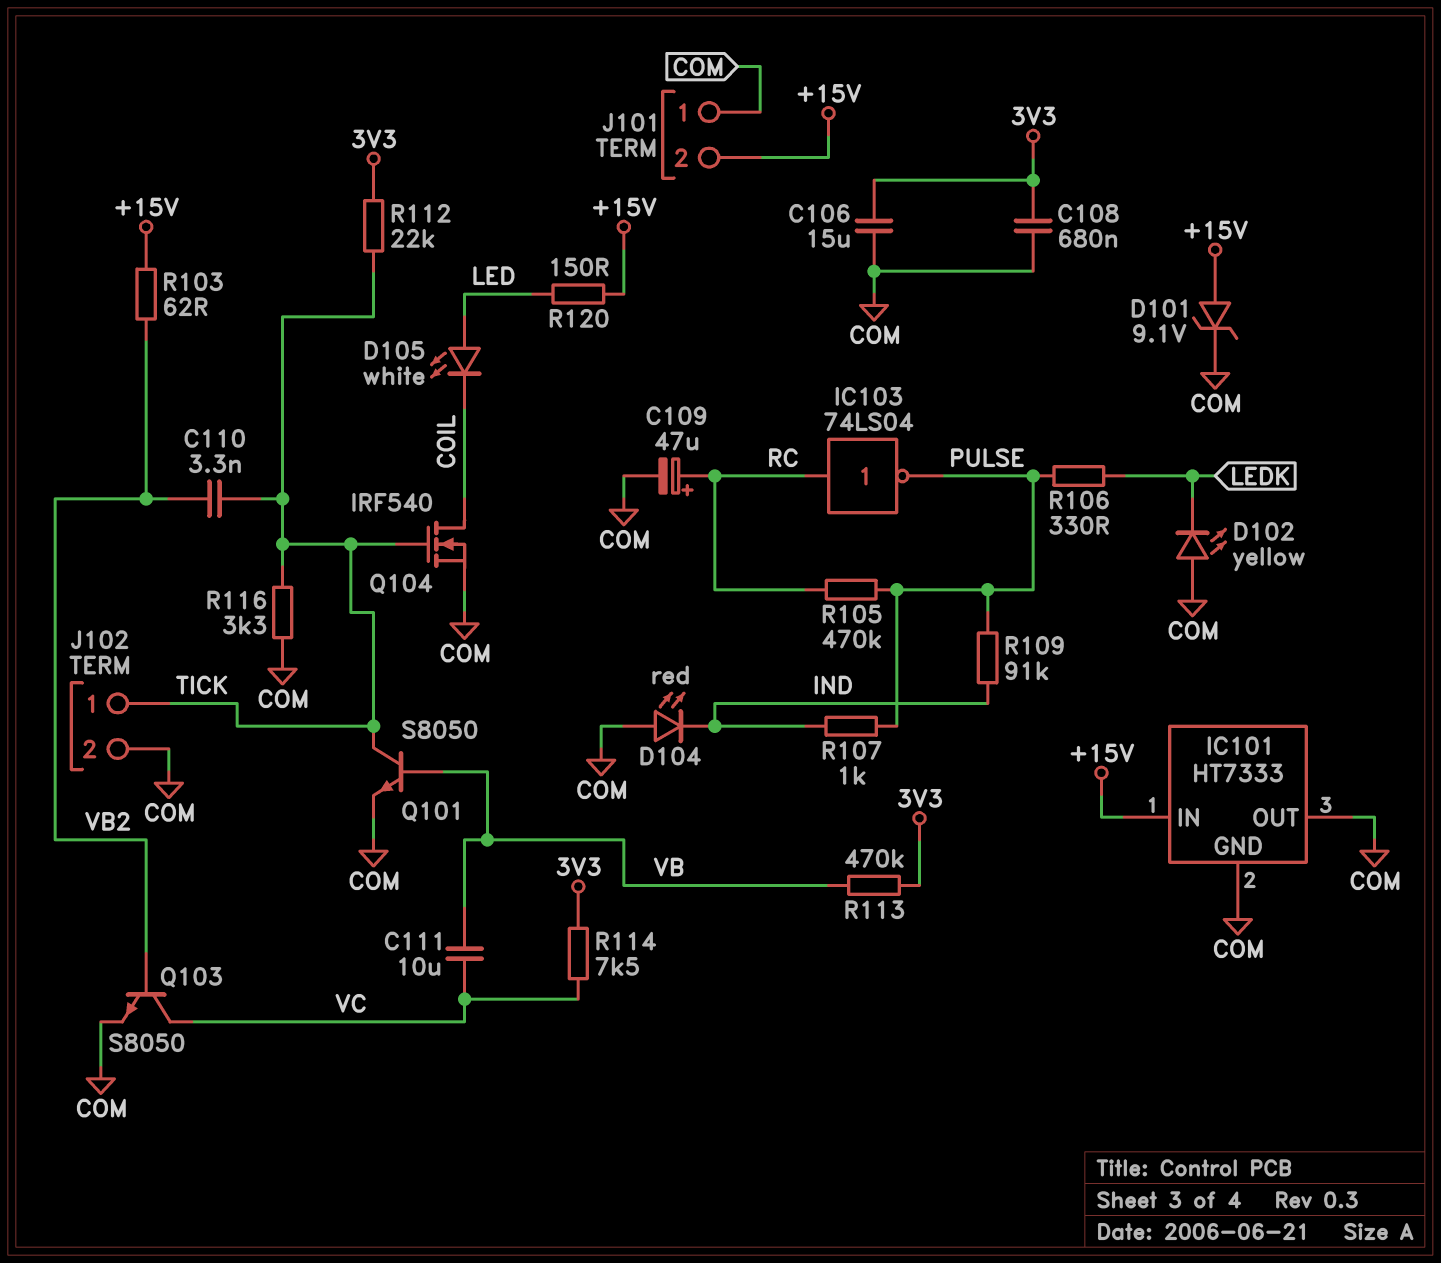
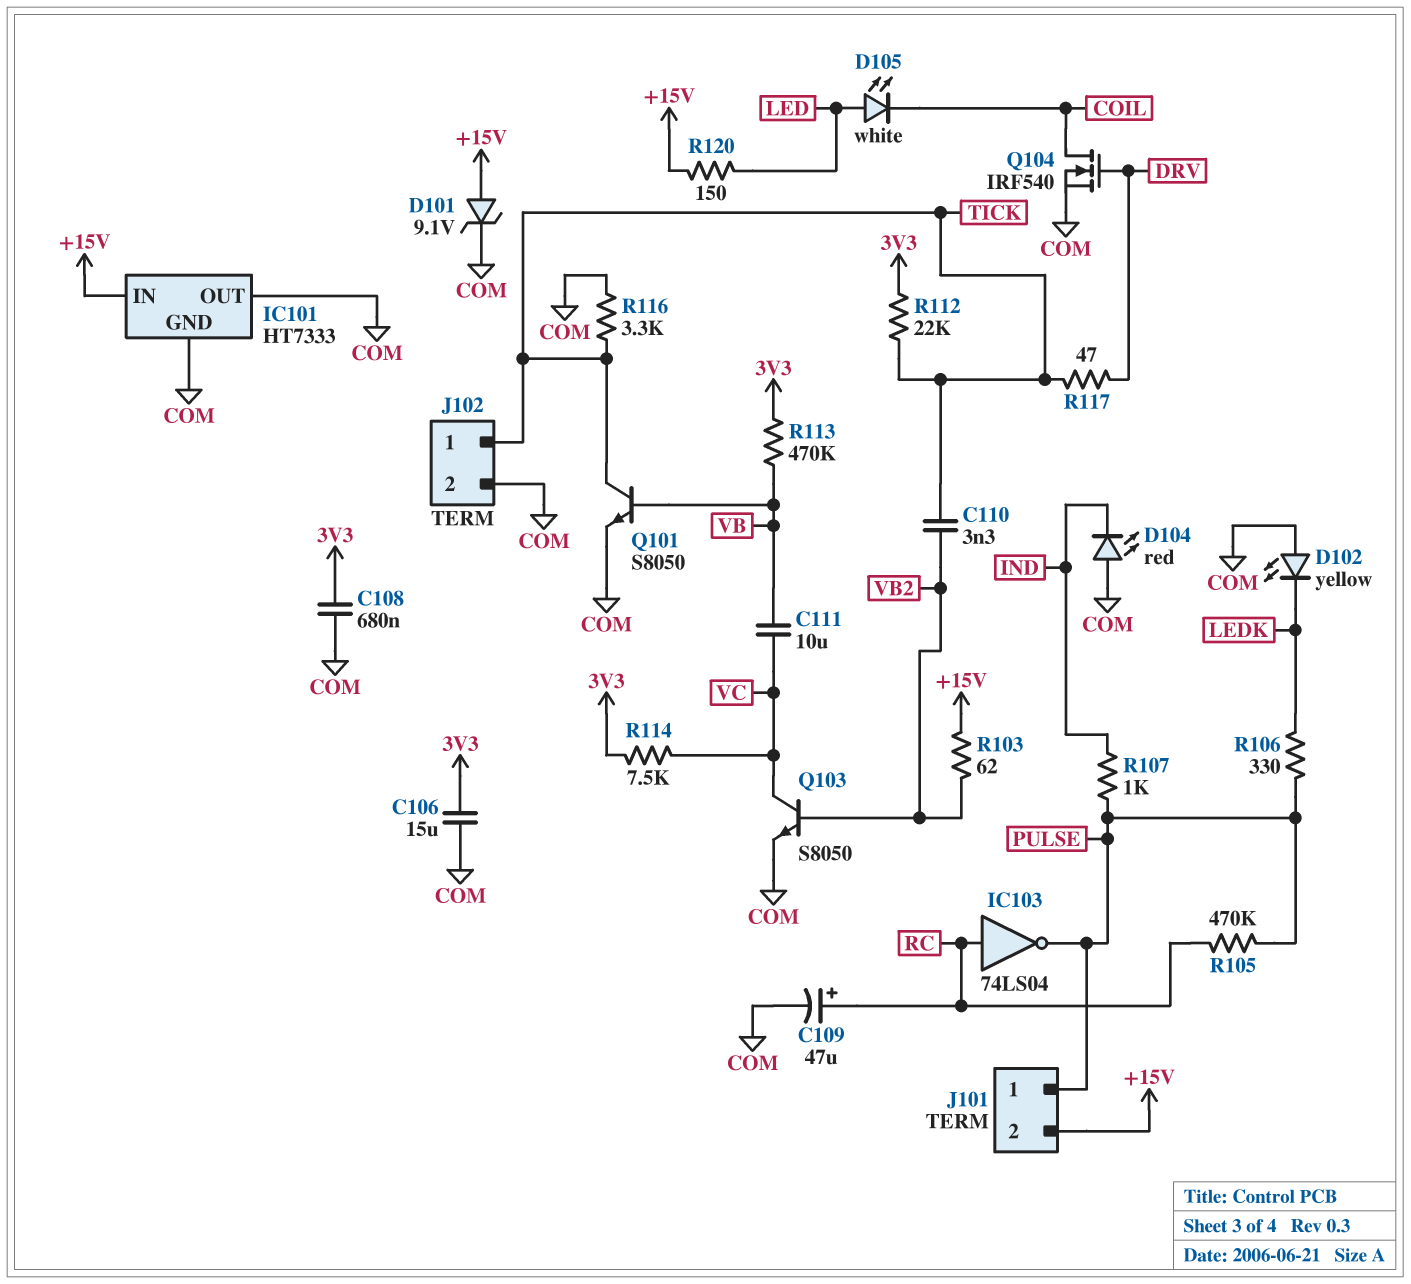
J101 pin 1: COM -> PULSE
Q104: NMOS IRF540 (G TICK, D COIL, S COM) -> NMOS IRF540 (G DRV, D COIL, S COM)
R109: 91k (IND, PULSE) -> none
R117: none -> 47 (DRV, TICK)

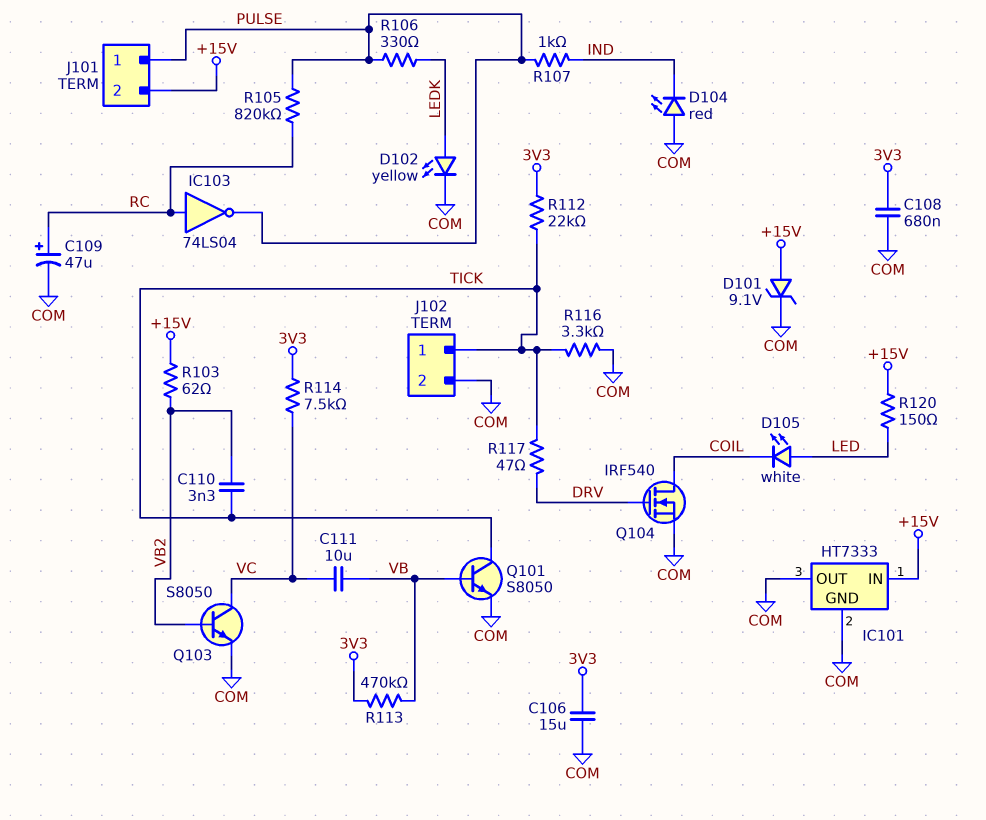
D102: LED yellow (A COM, K LEDK) -> LED yellow (A LEDK, K COM)
R105: 470k (PULSE, RC) -> 820k (PULSE, RC)

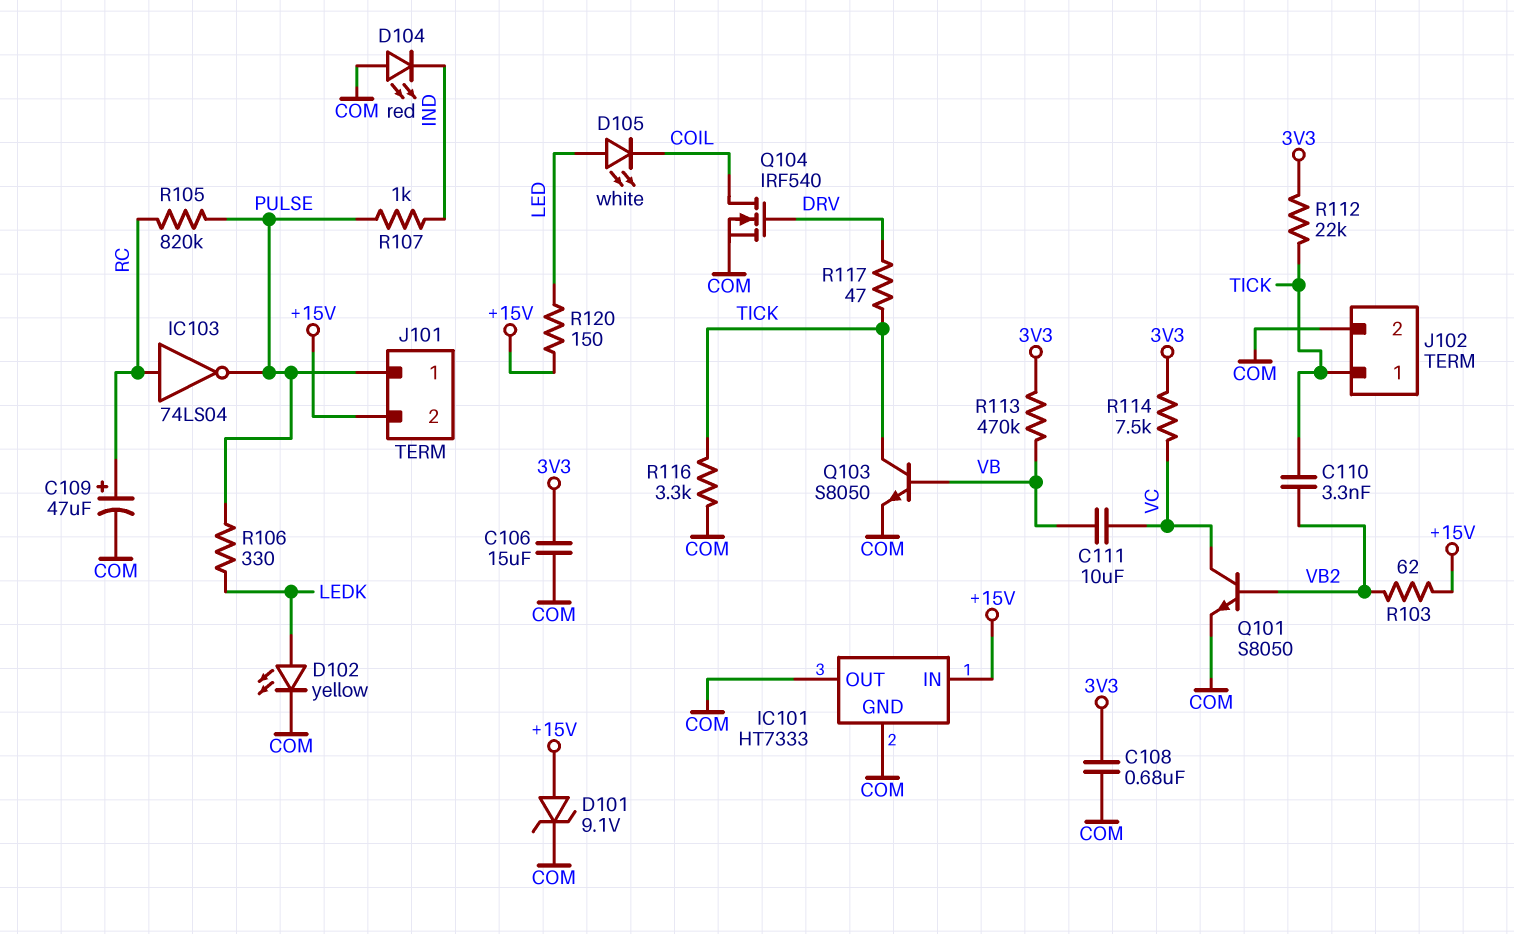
Q101: NPN S8050 (B VB, C TICK, E COM) -> NPN S8050 (B VB2, C VC, E COM)
Q103: NPN S8050 (B VB2, C VC, E COM) -> NPN S8050 (B VB, C TICK, E COM)

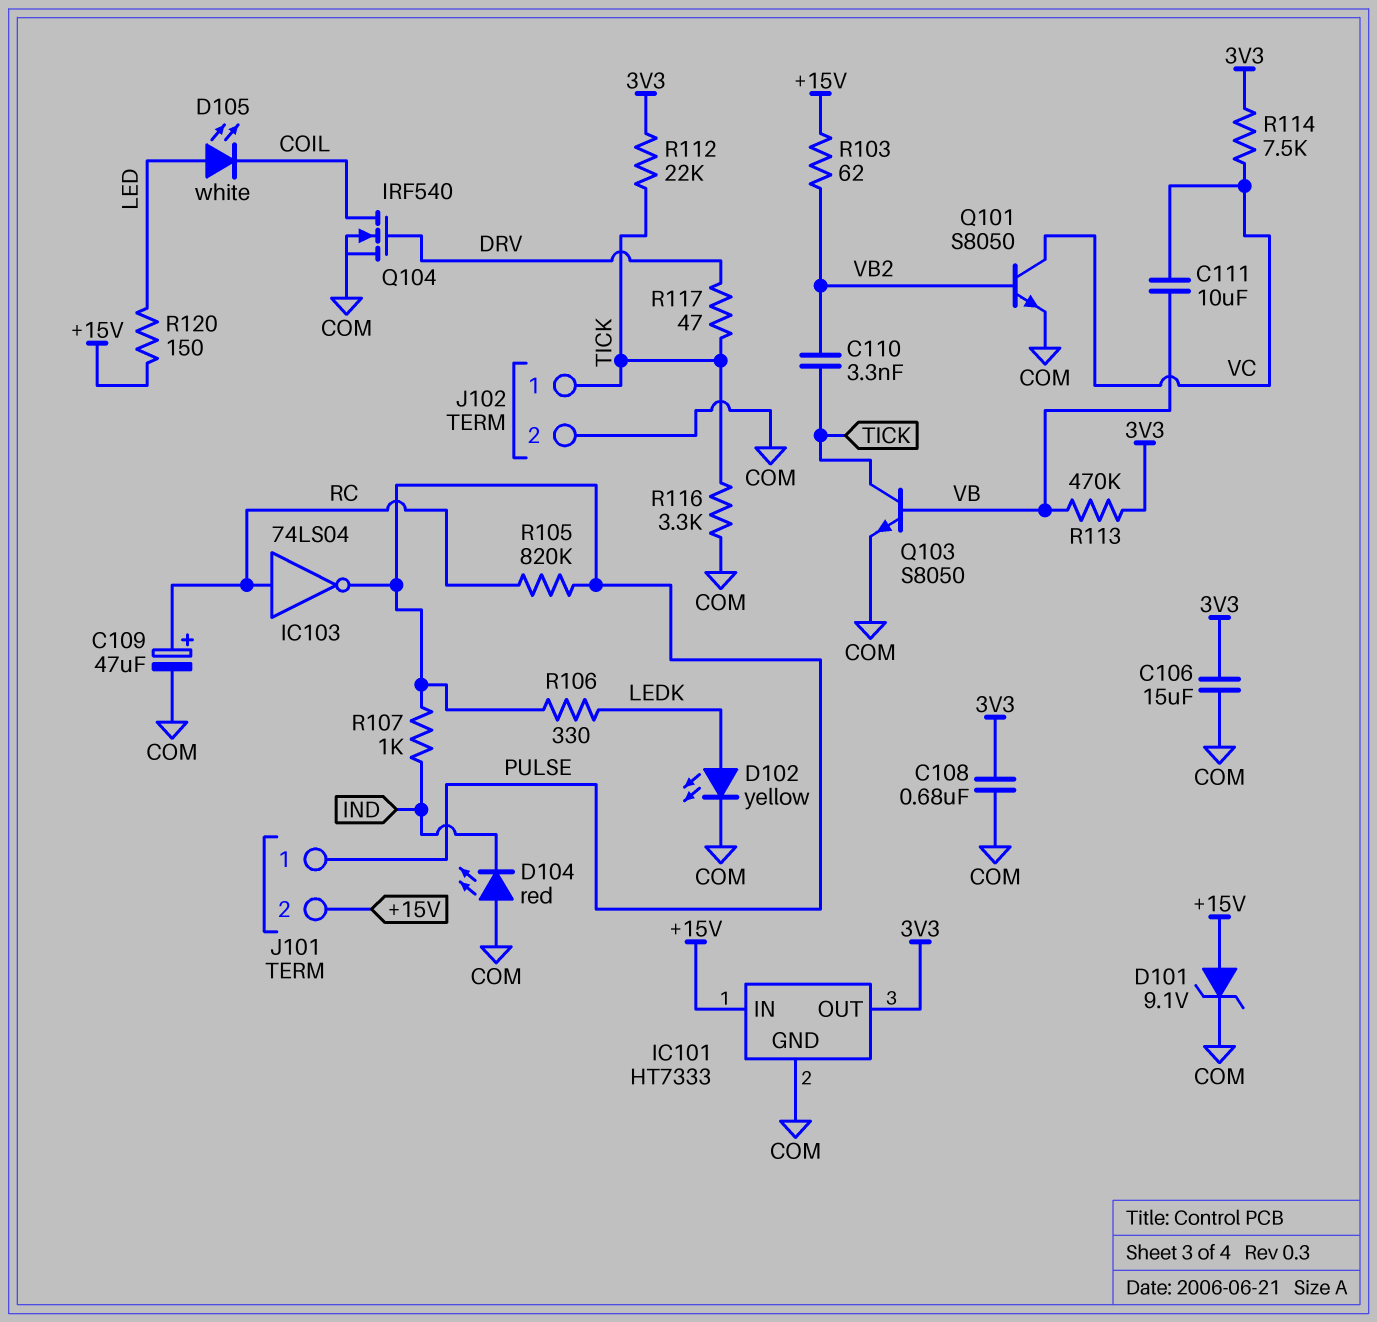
IC101 pin OUT: COM -> 3V3

